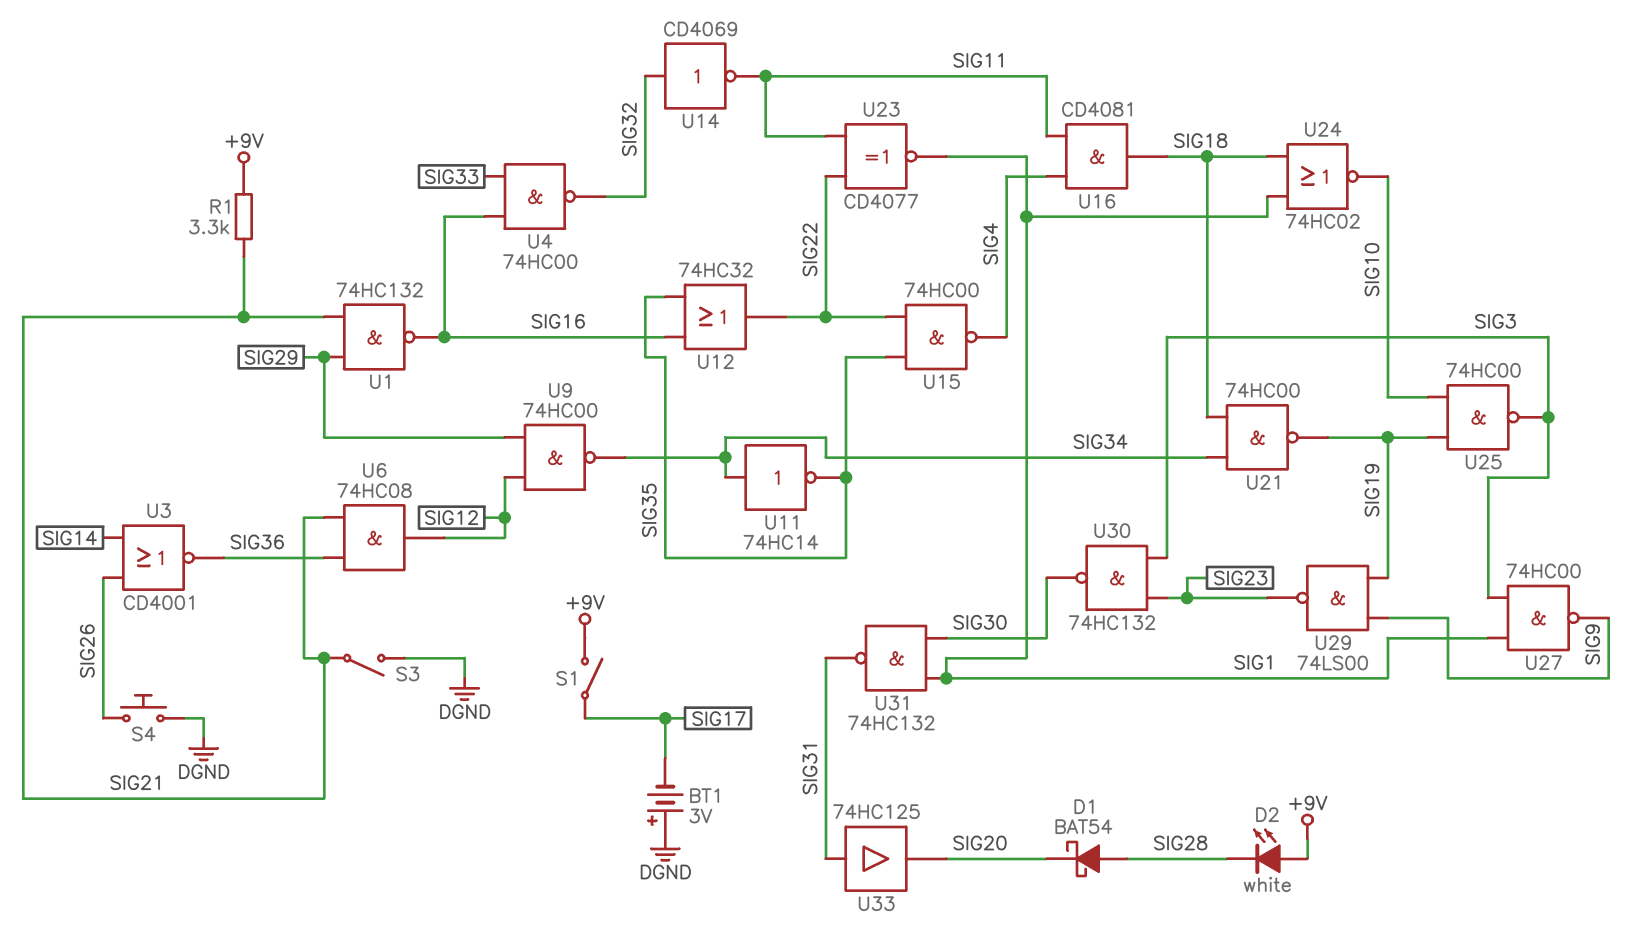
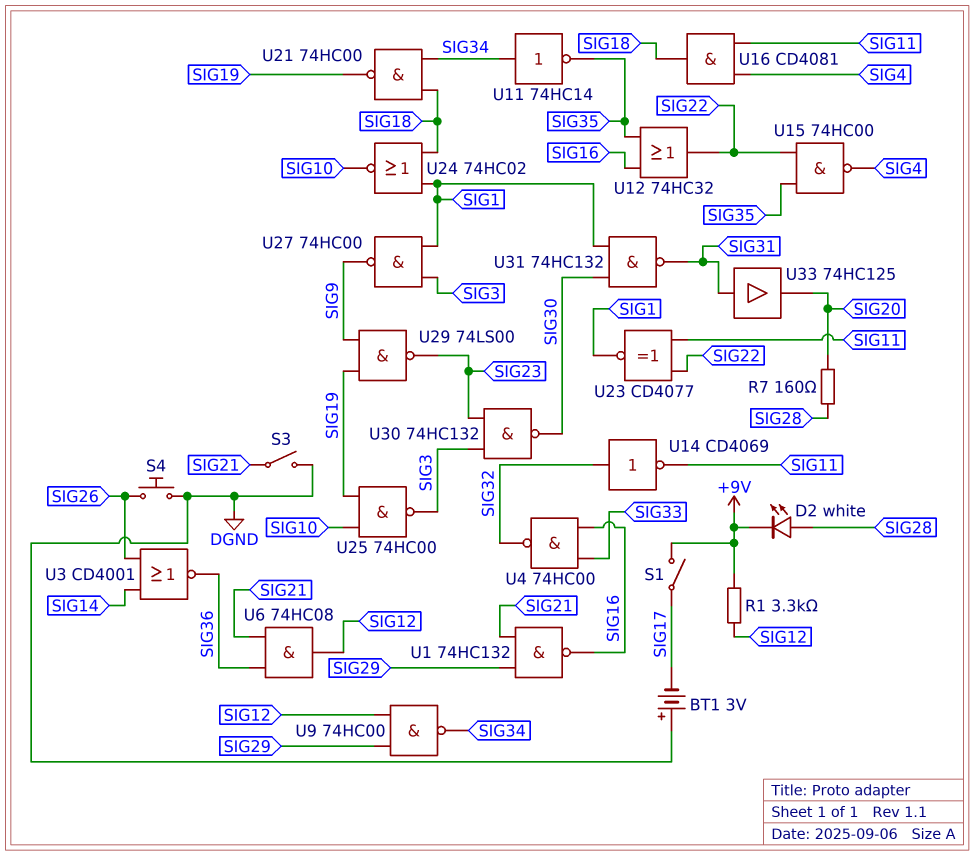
D1: schottky BAT54 (A SIG28, K SIG20) -> none
D2: LED white (A +9V, K SIG28) -> LED white (A SIG28, K +9V)
R1: 3.3k (+9V, SIG21) -> 3.3k (+9V, SIG12)
R7: none -> 160 (SIG20, SIG28)

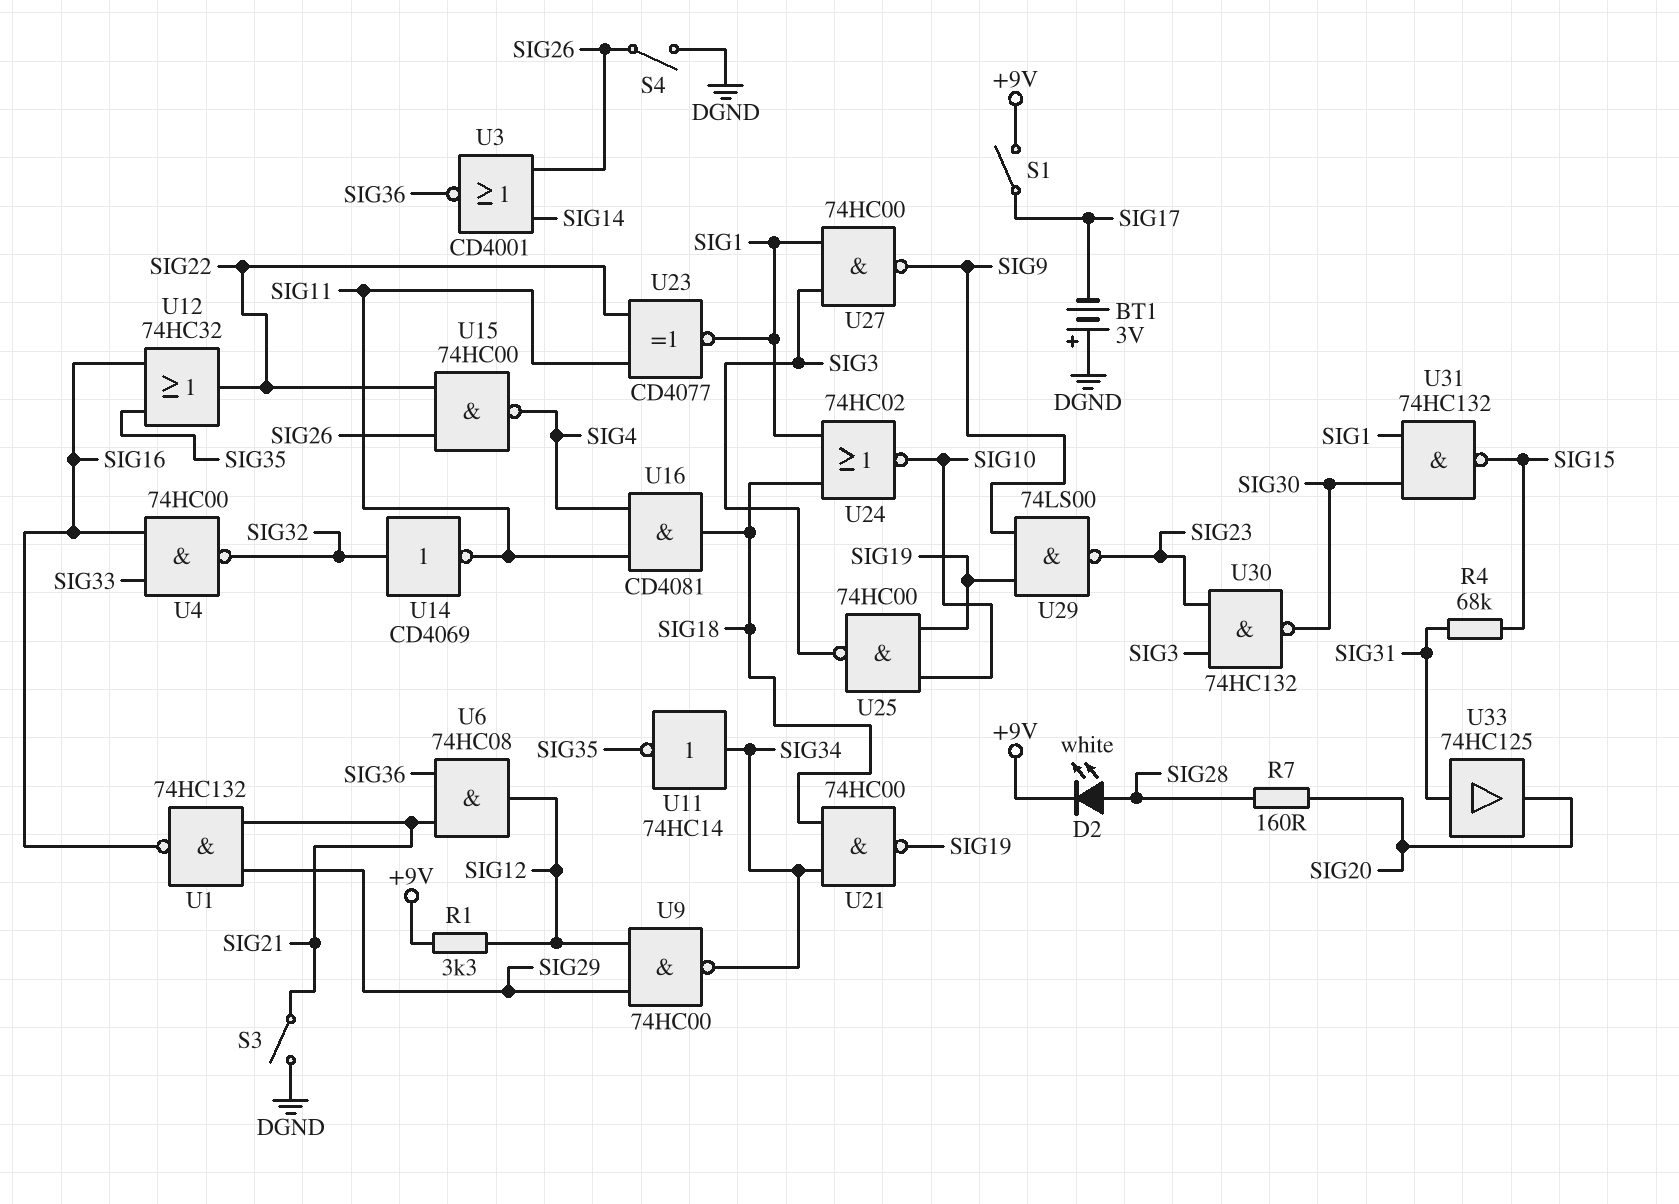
R4: none -> 68k (SIG15, SIG31)
S4: button (DGND, SIG26) -> switch (DGND, SIG26)
U15: NAND 74HC00 (in SIG22, in SIG35, out SIG4) -> NAND 74HC00 (in SIG22, in SIG26, out SIG4)
U31: NAND 74HC132 (in SIG1, in SIG30, out SIG31) -> NAND 74HC132 (in SIG1, in SIG30, out SIG15)

